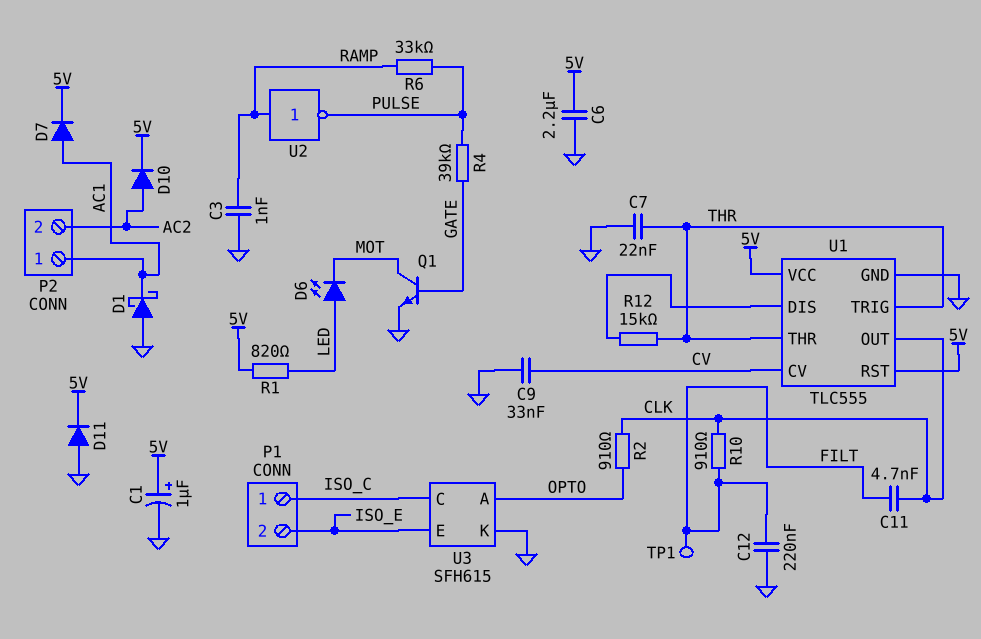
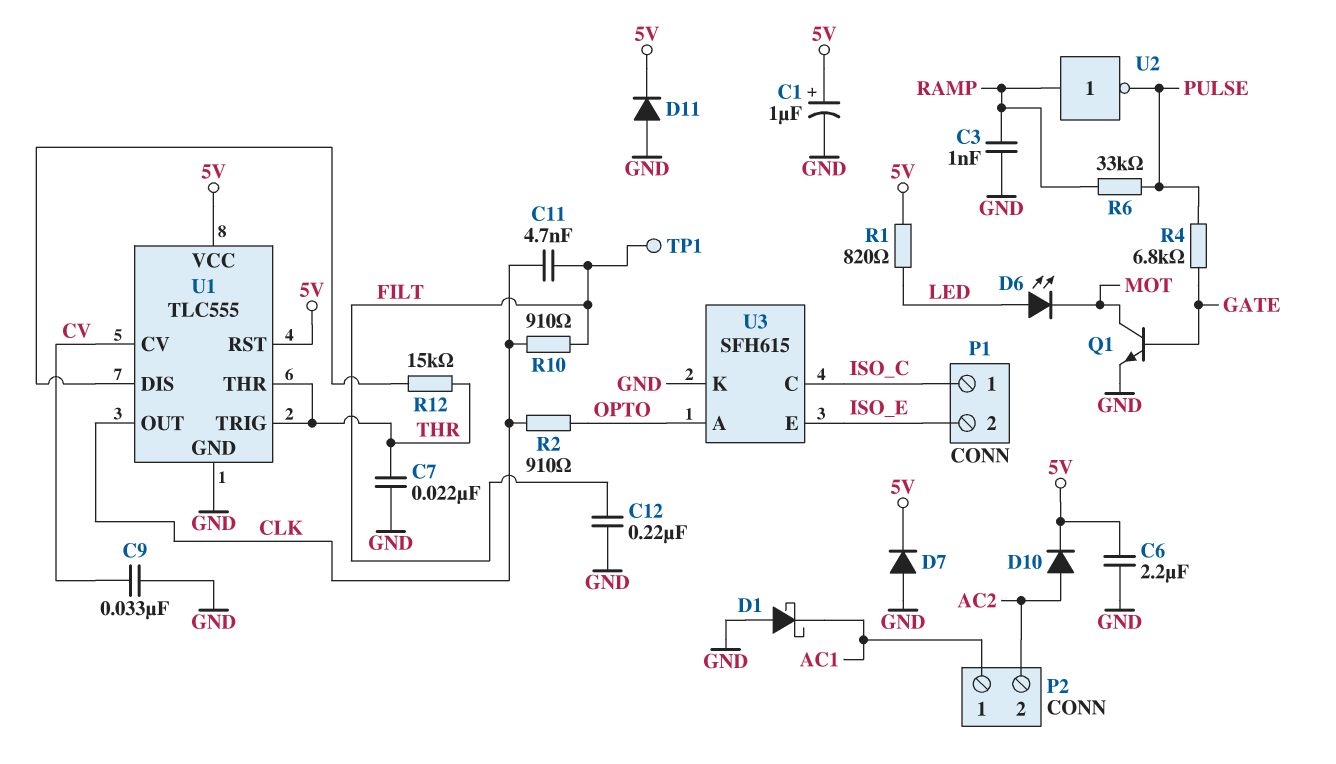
D7: diode (A AC1, K 5V) -> diode (A GND, K 5V)
R4: 39k (GATE, PULSE) -> 6.8k (GATE, PULSE)

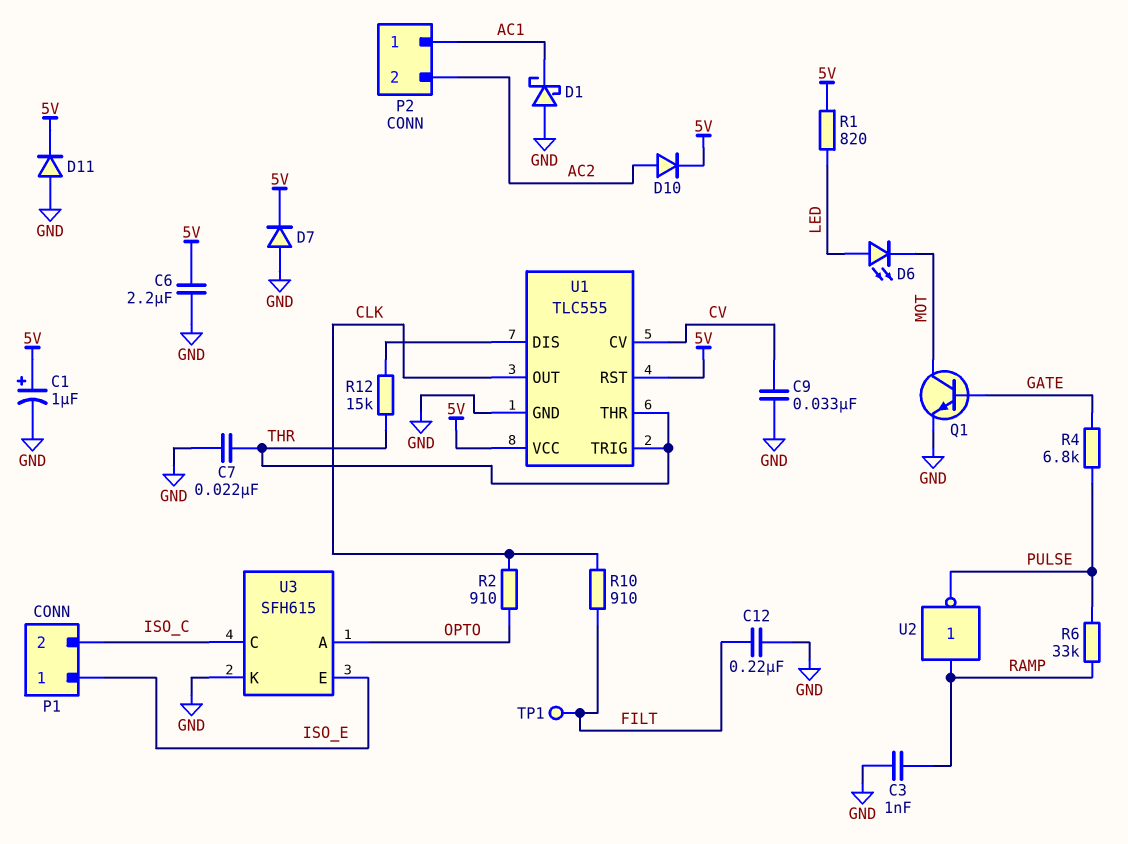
C11: 4.7nF (CLK, FILT) -> none
P1 pin 1: ISO_C -> ISO_E
P1 pin 2: ISO_E -> ISO_C

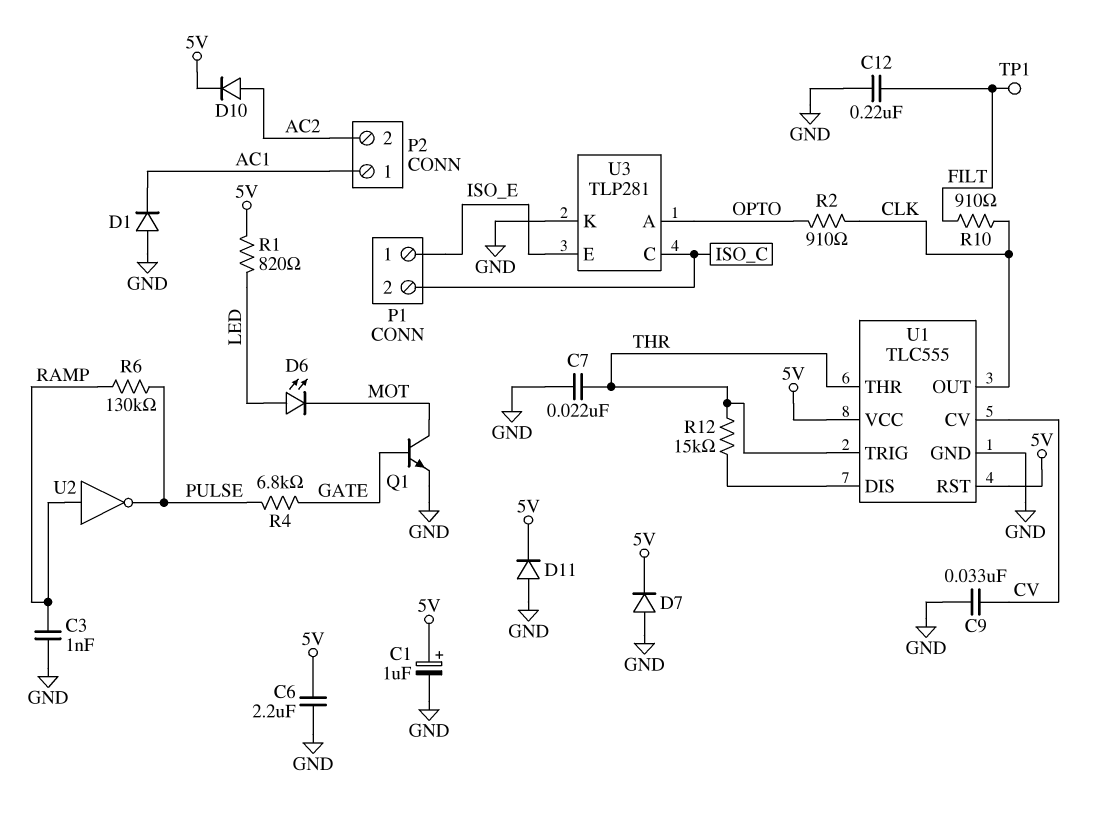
D1: schottky (A GND, K AC1) -> diode (A GND, K AC1)
R6: 33k (PULSE, RAMP) -> 130k (PULSE, RAMP)
U3: SFH615 -> TLP281

